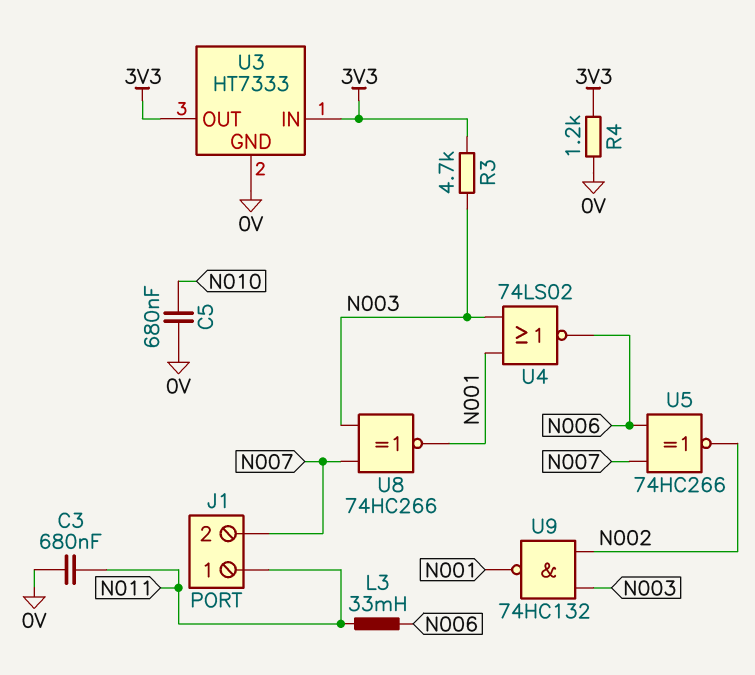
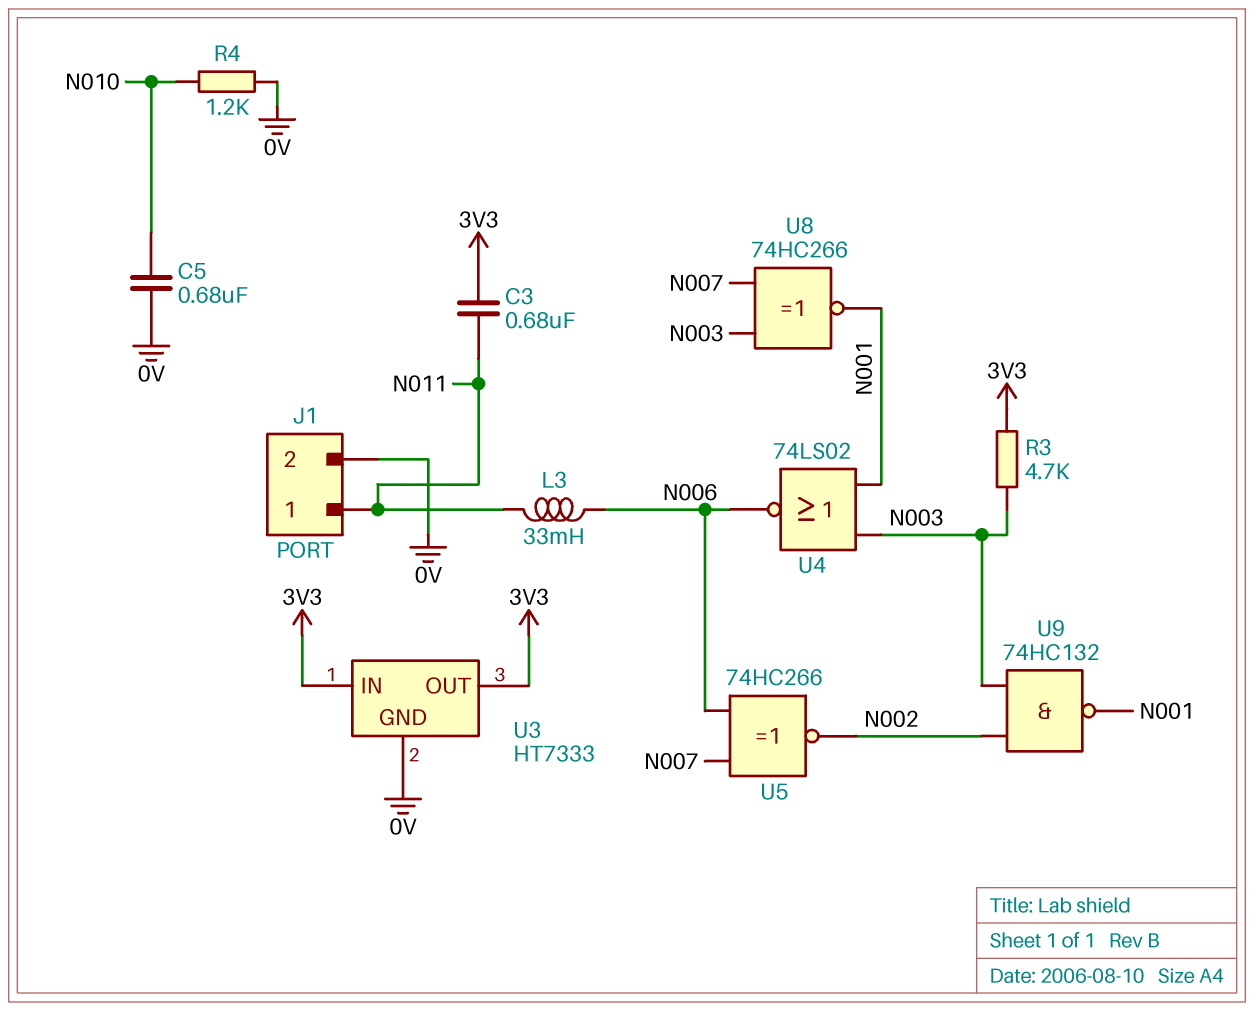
C3: 680nF (0V, N011) -> 680nF (3V3, N011)
J1 pin 2: N007 -> 0V
R4: 1.2k (0V, 3V3) -> 1.2k (0V, N010)

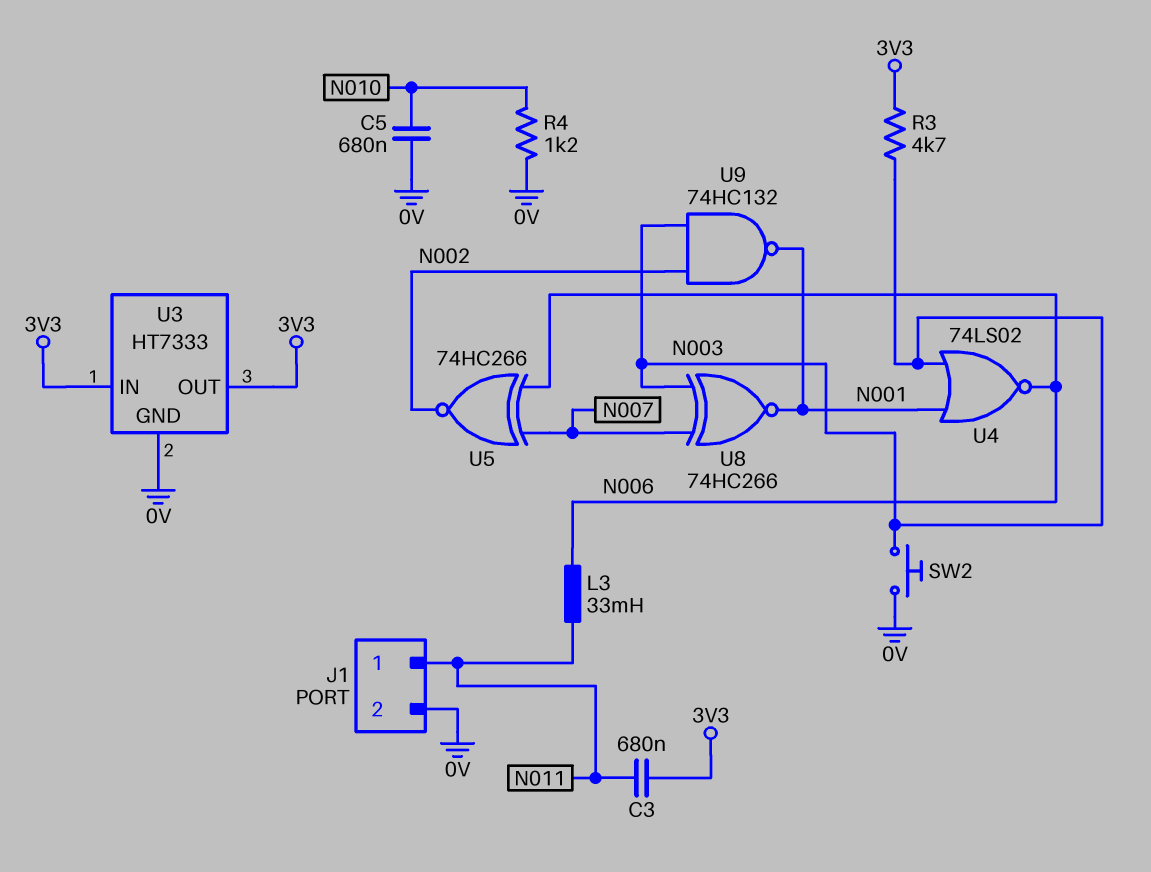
SW2: none -> button (0V, N003)

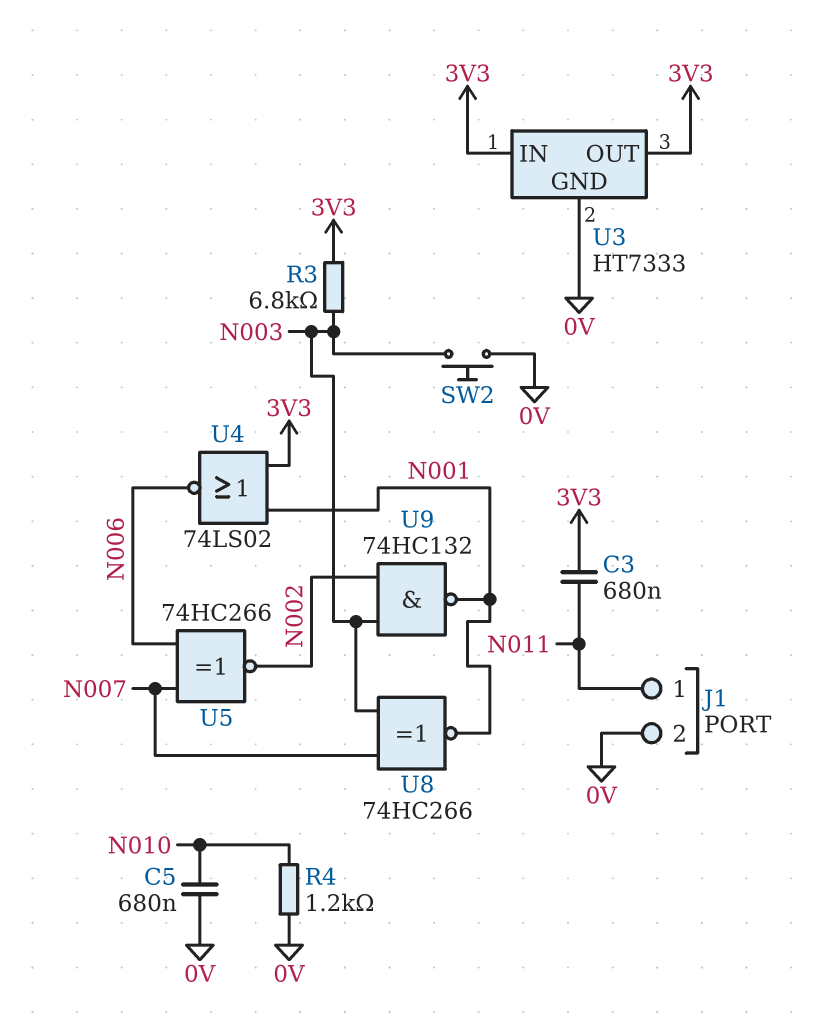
L3: 33mH (N006, N011) -> none
R3: 4.7k (3V3, N003) -> 6.8k (3V3, N003)
U4: NOR 74LS02 (in N001, in N003, out N006) -> NOR 74LS02 (in 3V3, in N001, out N006)

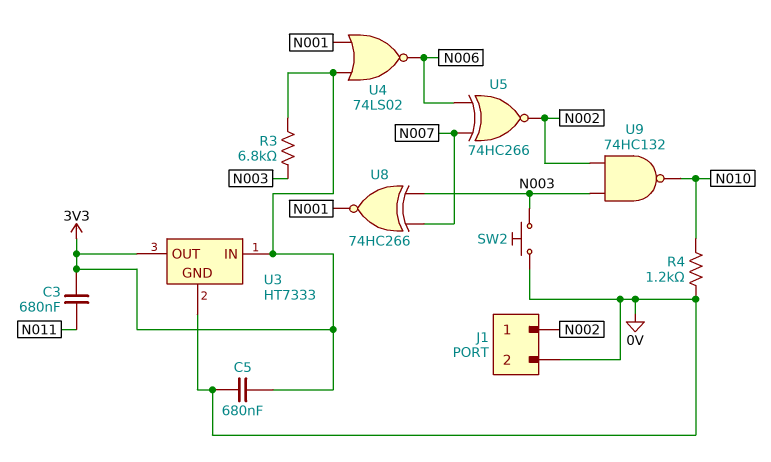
C5: 680nF (0V, N010) -> 680nF (0V, 3V3)
J1 pin 1: N011 -> N002
U9: NAND 74HC132 (in N002, in N003, out N001) -> NAND 74HC132 (in N002, in N003, out N010)

